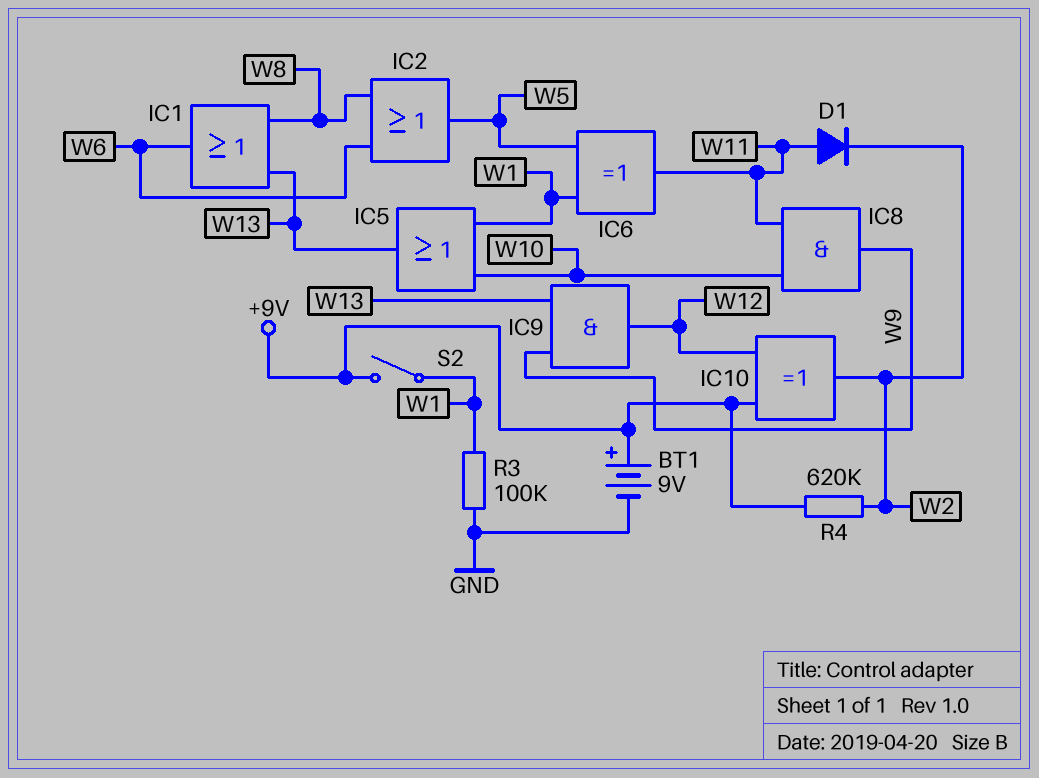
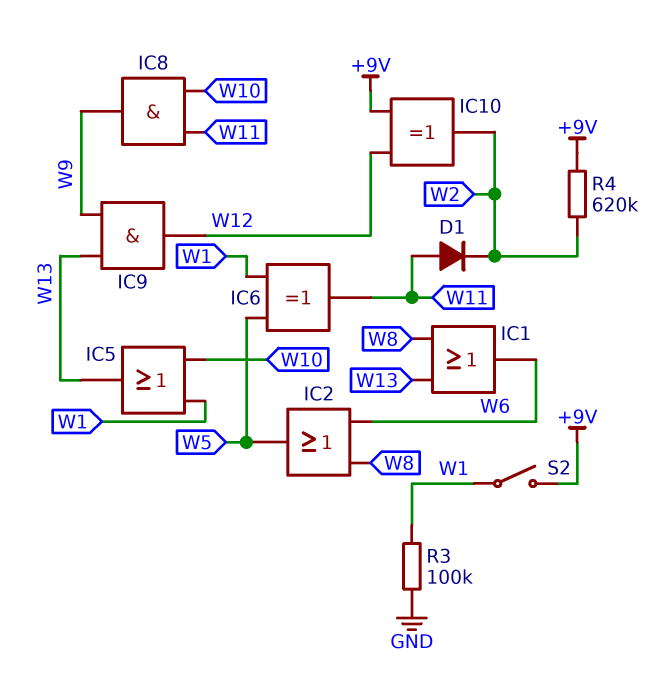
BT1: 9V (plus +9V, minus GND) -> none

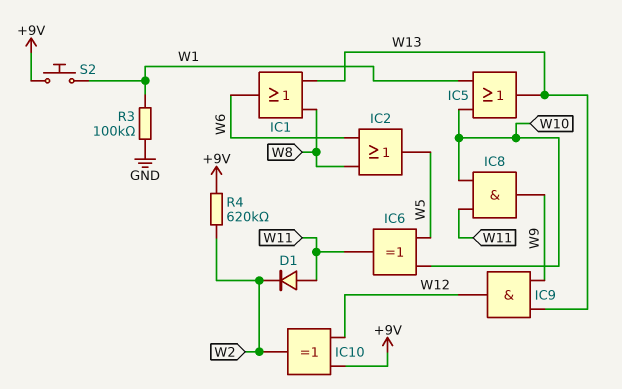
IC6: XOR (in W1, in W5, out W11) -> XOR (in W5, in W10, out W11)
S2: switch (+9V, W1) -> button (+9V, W1)

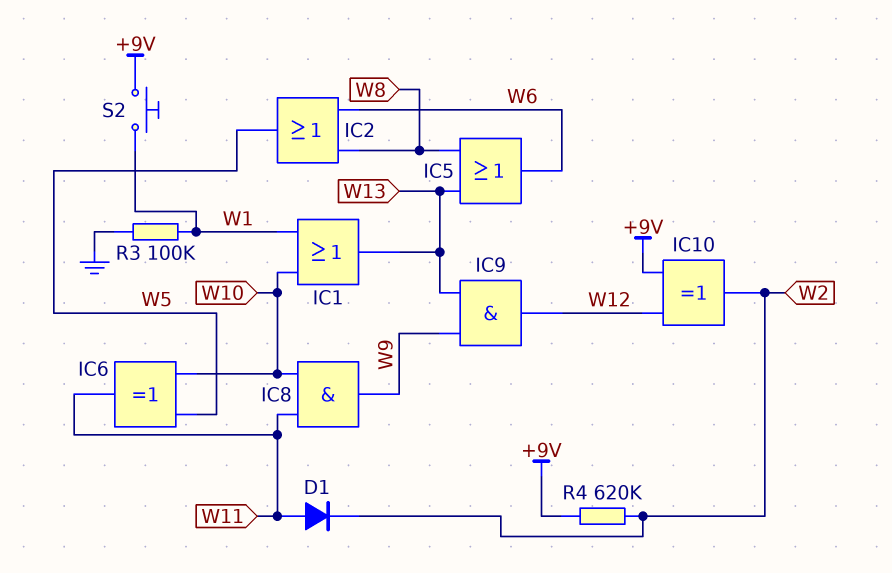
IC1: OR (in W8, in W13, out W6) -> OR (in W1, in W10, out W13)
IC5: OR (in W1, in W10, out W13) -> OR (in W8, in W13, out W6)

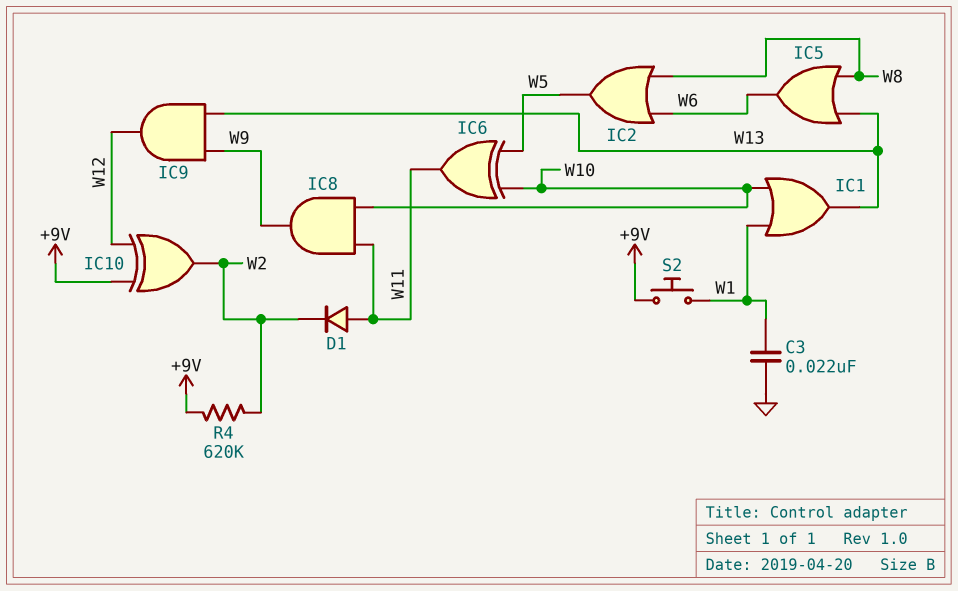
C3: none -> 22nF (GND, W1)
R3: 100k (GND, W1) -> none

